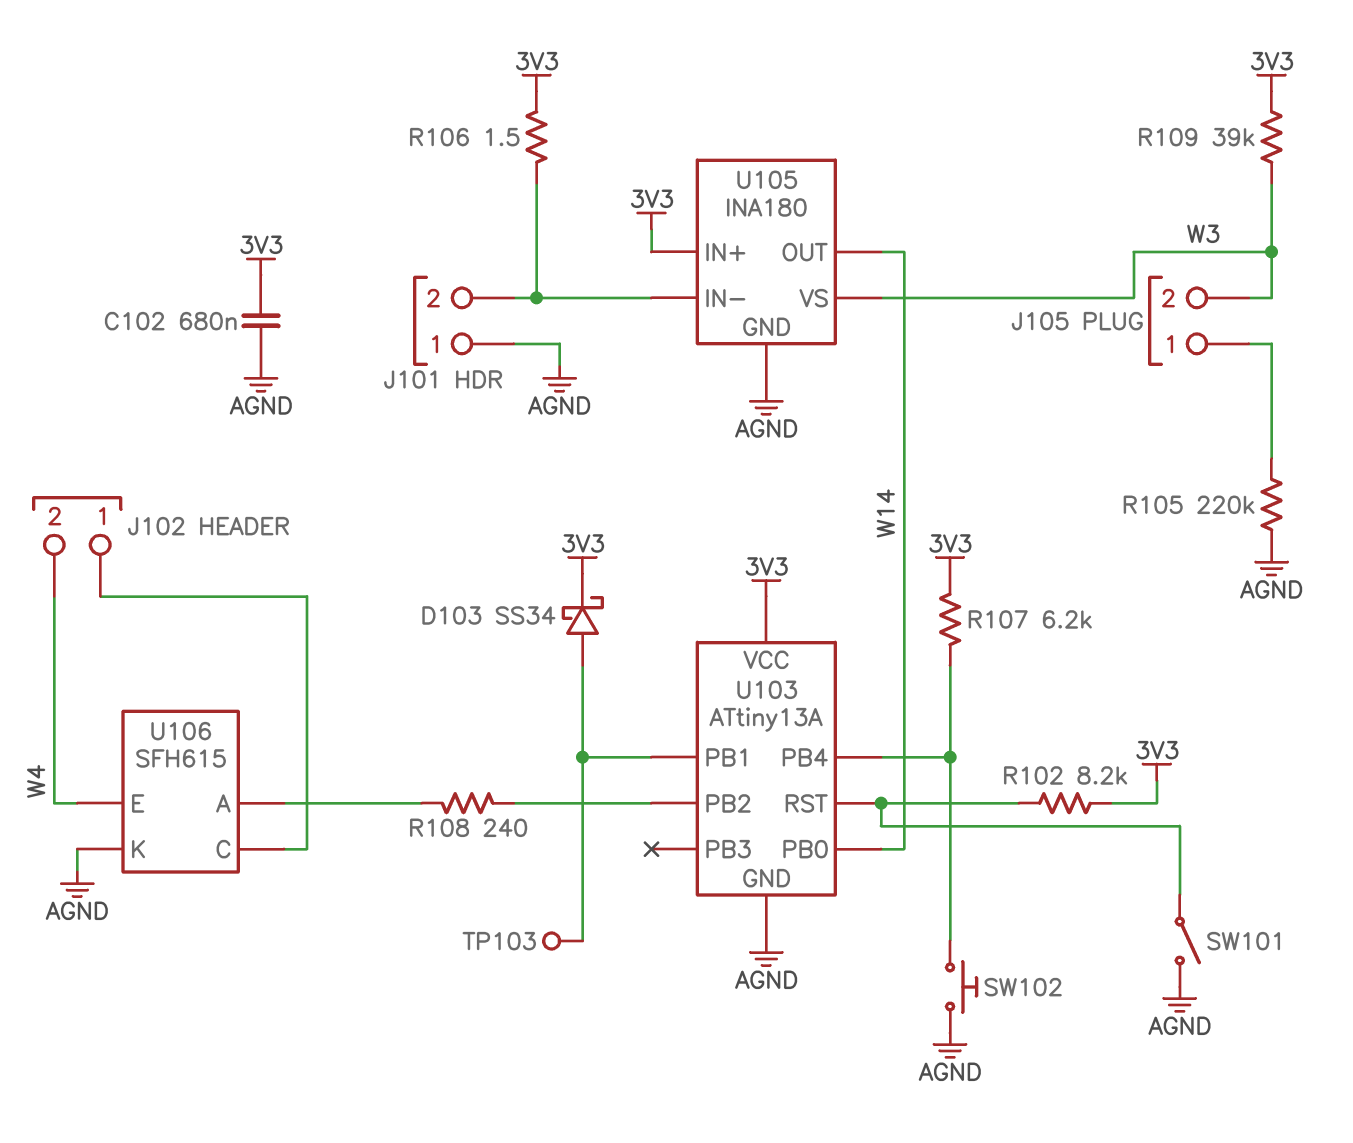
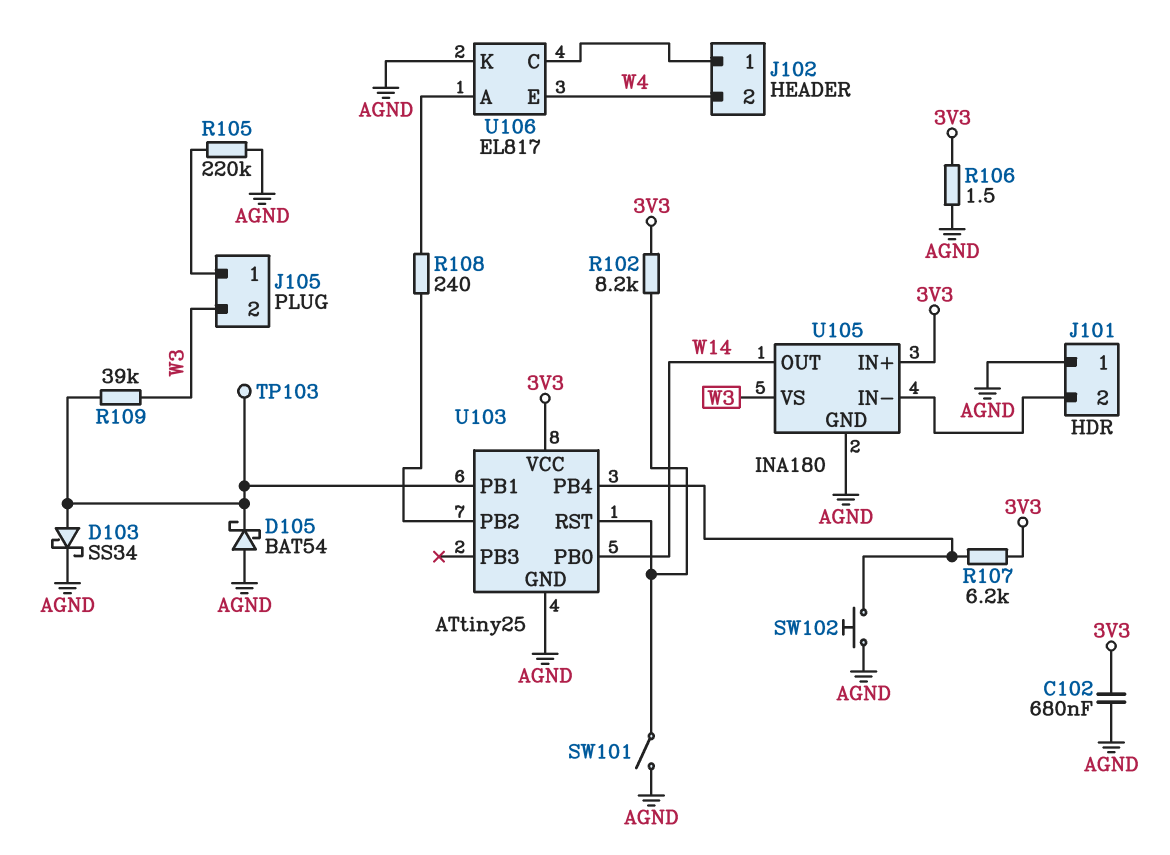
D103: schottky SS34 (A U103/PB1, K 3V3) -> schottky SS34 (A U103/PB1, K AGND)
D105: none -> schottky BAT54 (A AGND, K U103/PB1)
R106: 1.5 (3V3, J101/2) -> 1.5 (3V3, AGND)
R109: 39k (3V3, W3) -> 39k (U103/PB1, W3)
U103: ATtiny13A -> ATtiny25
U106: SFH615 -> EL817

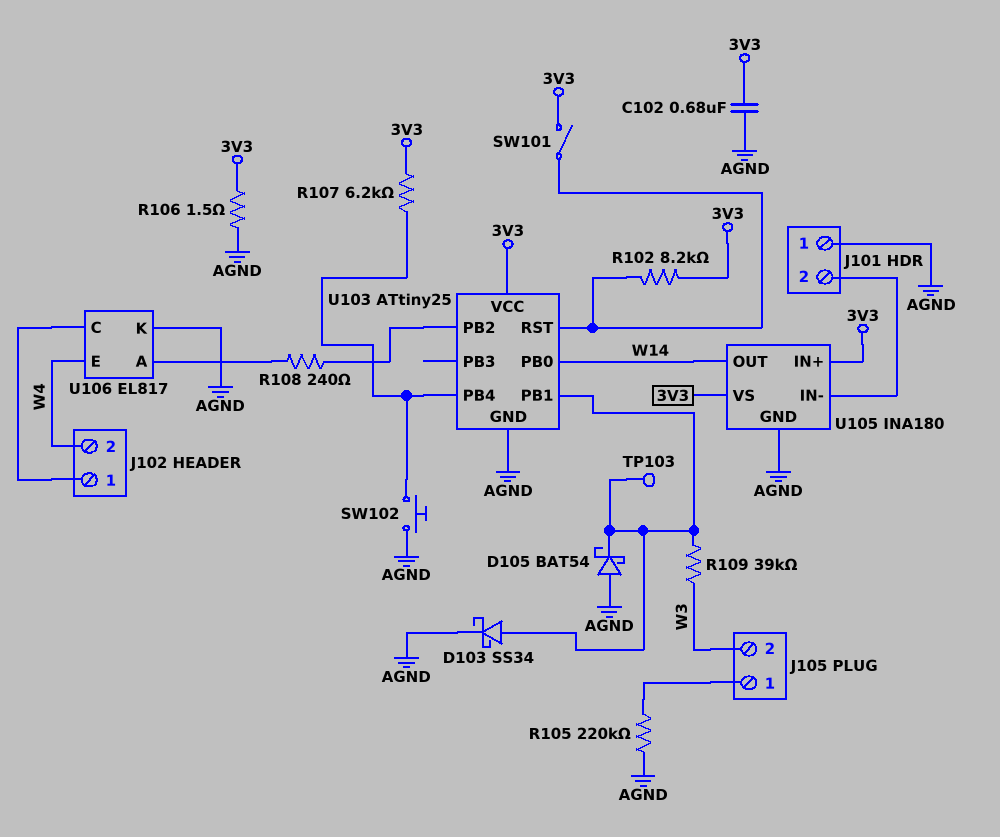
SW101: switch (AGND, U103/RST) -> switch (3V3, U103/RST)
U105 pin VS: W3 -> 3V3

